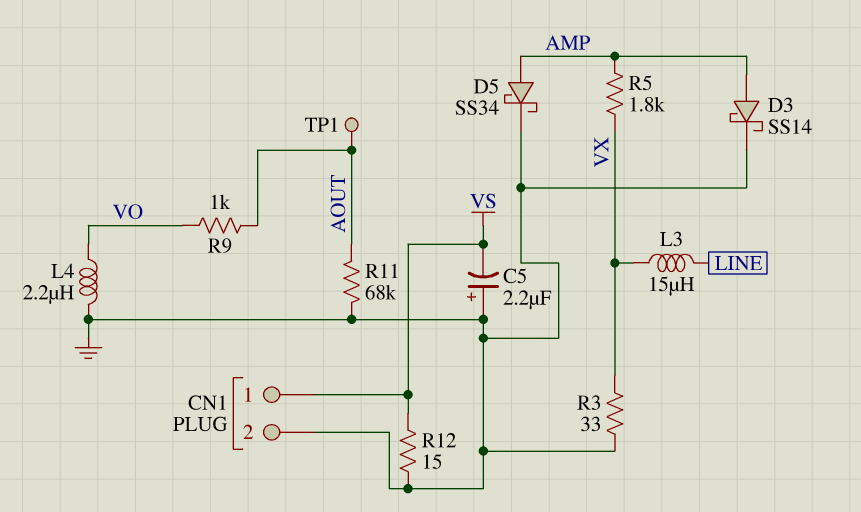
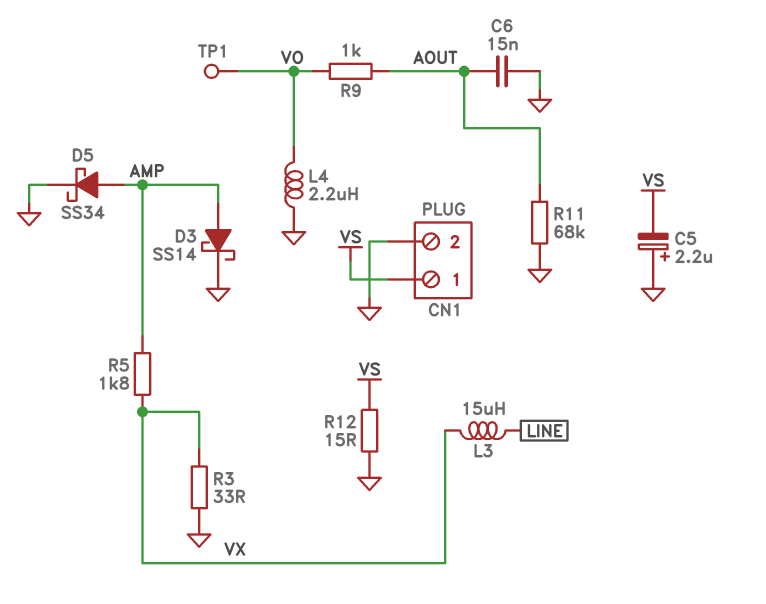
C6: none -> 15nF (AOUT, GND)
TP1: test point (AOUT) -> test point (VO)

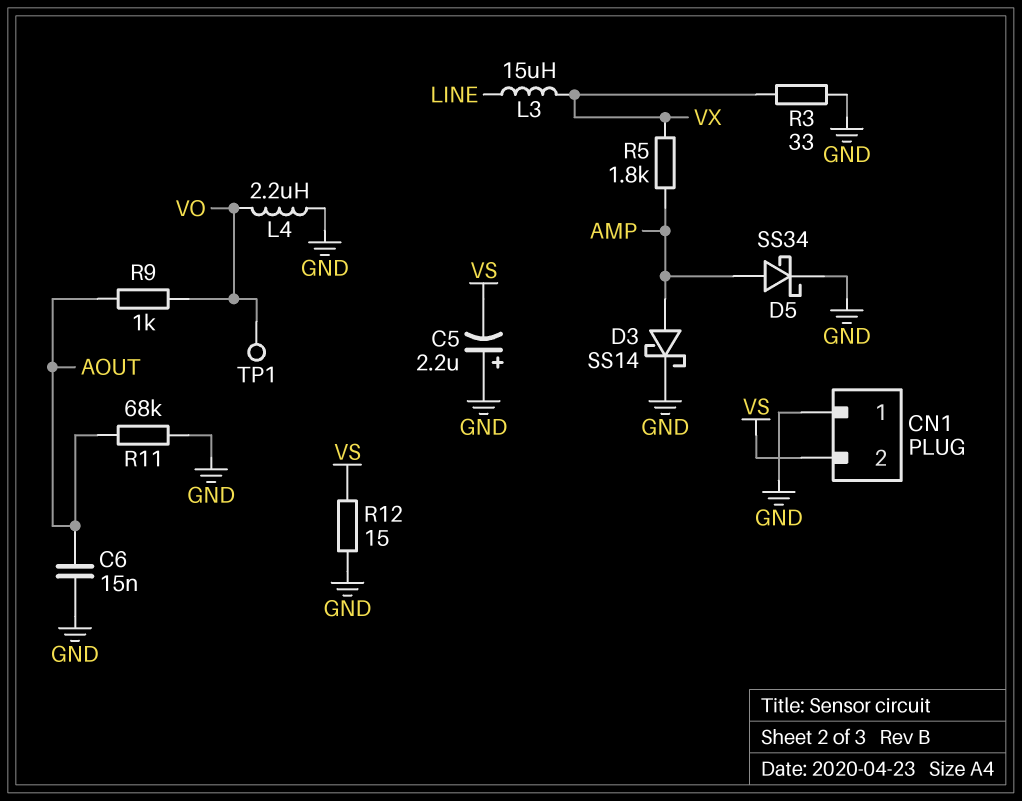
CN1 pin 1: VS -> GND
CN1 pin 2: GND -> VS

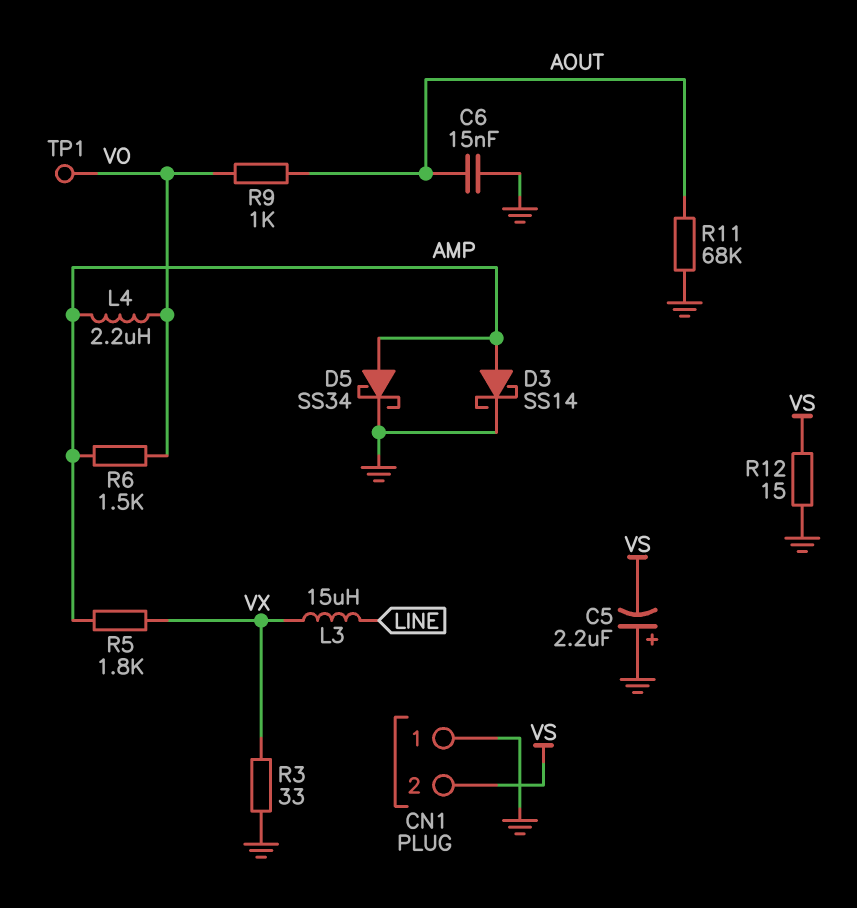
L4: 2.2uH (GND, VO) -> 2.2uH (AMP, VO)
R6: none -> 1.5k (AMP, VO)

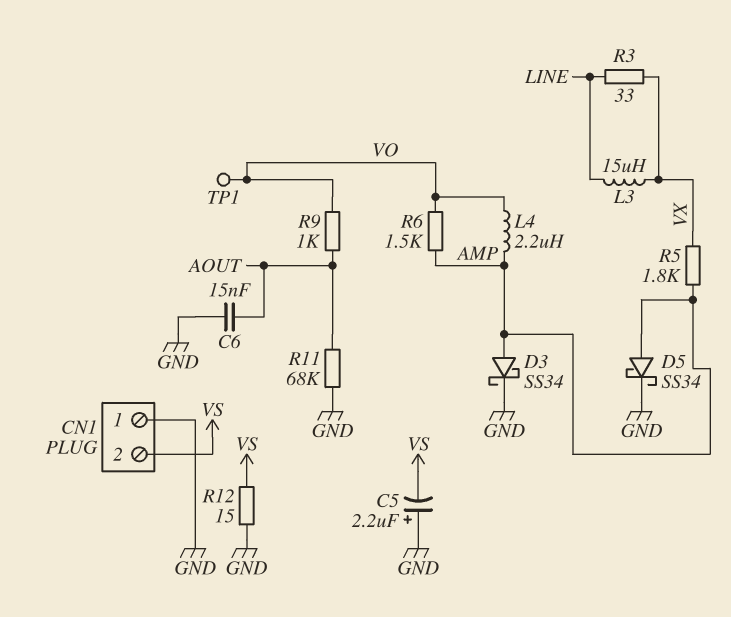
D3: schottky SS14 (A AMP, K GND) -> schottky SS34 (A AMP, K GND)
R3: 33 (GND, VX) -> 33 (LINE, VX)

